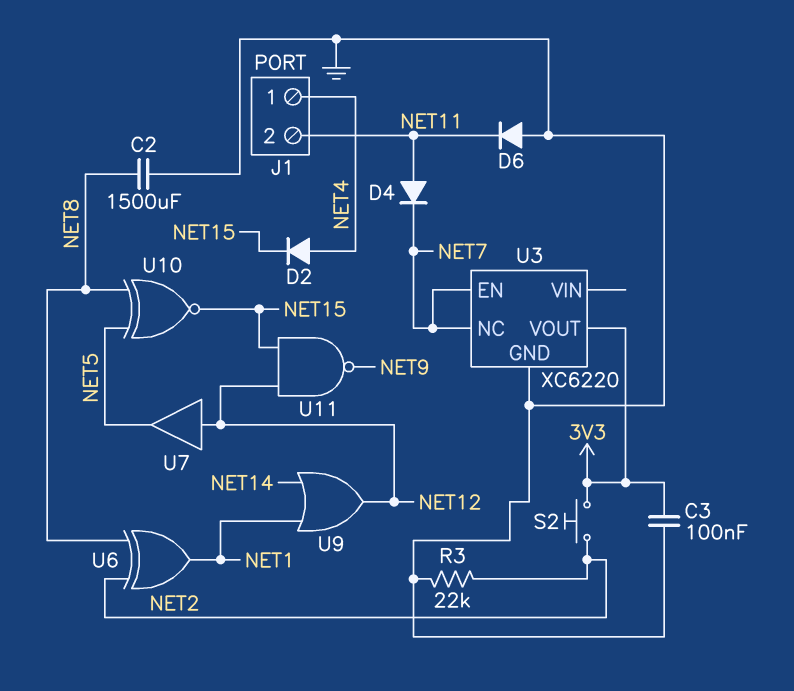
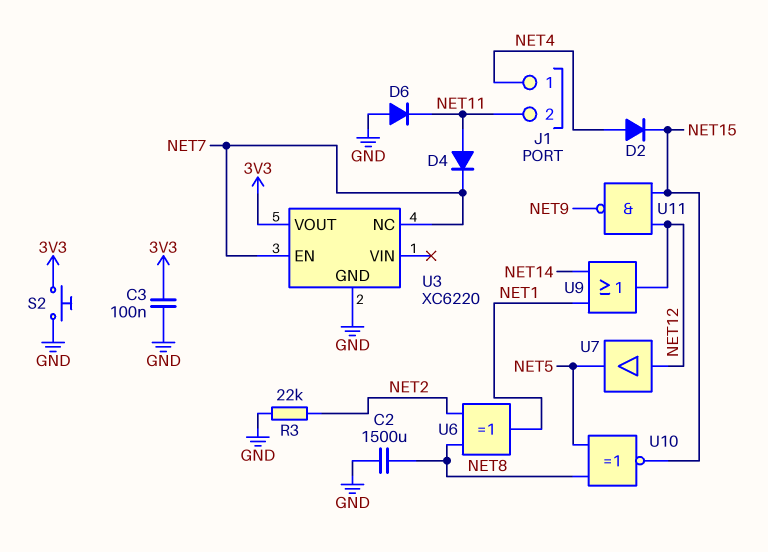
S2: button (3V3, NET2) -> button (3V3, GND)

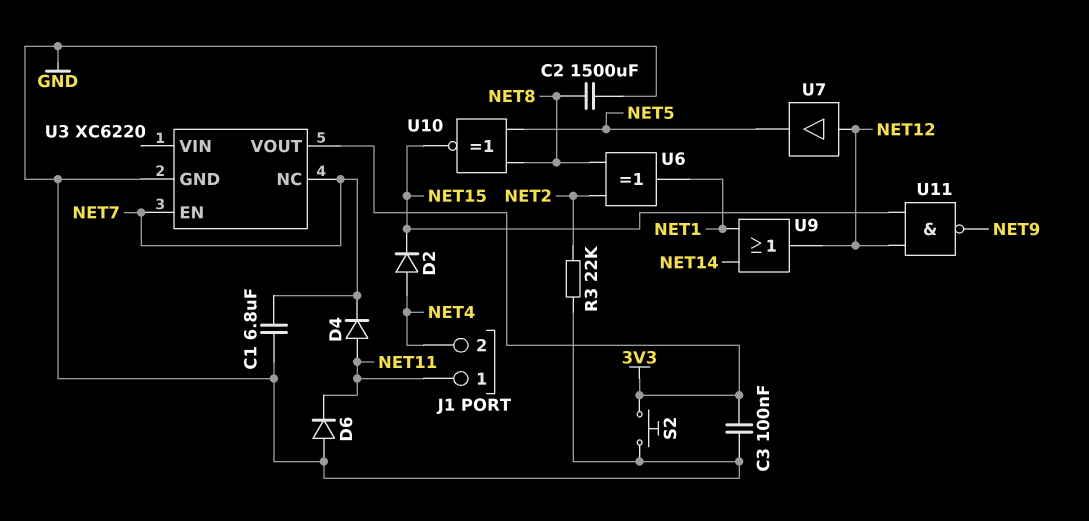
C1: none -> 6.8uF (GND, NET7)
J1 pin 1: NET4 -> NET11
J1 pin 2: NET11 -> NET4

